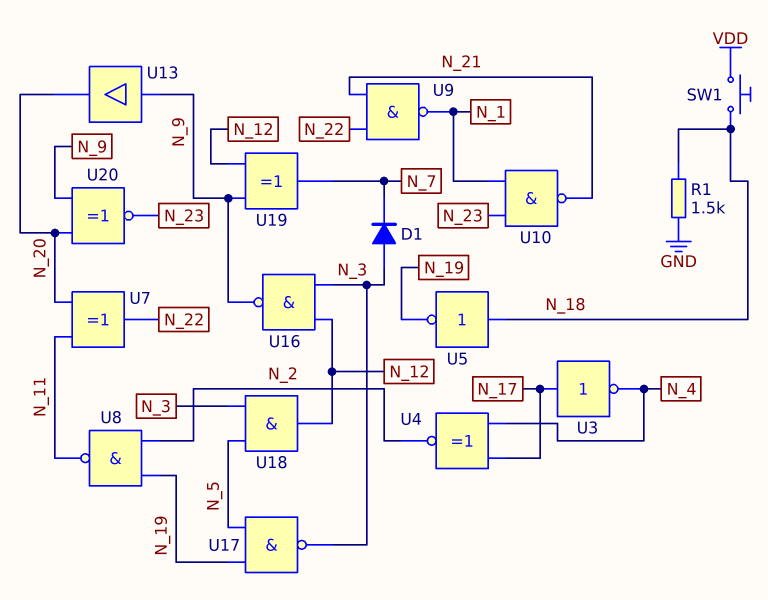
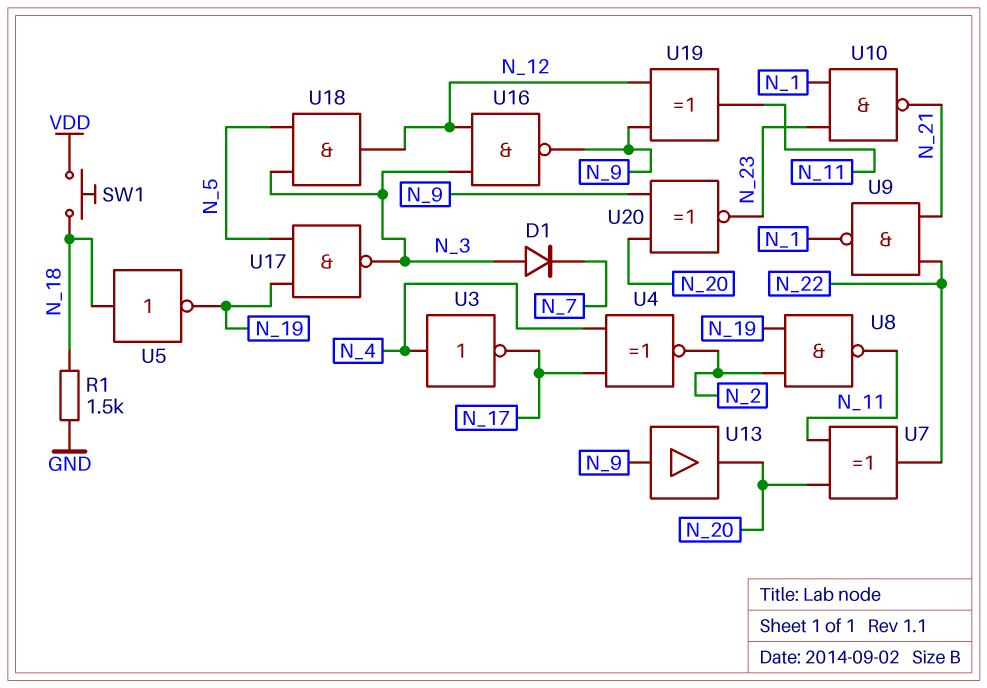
U3: NOT (in N_17, out N_4) -> NOT (in N_4, out N_17)
U19: XOR (in N_9, in N_12, out N_7) -> XOR (in N_9, in N_12, out N_11)

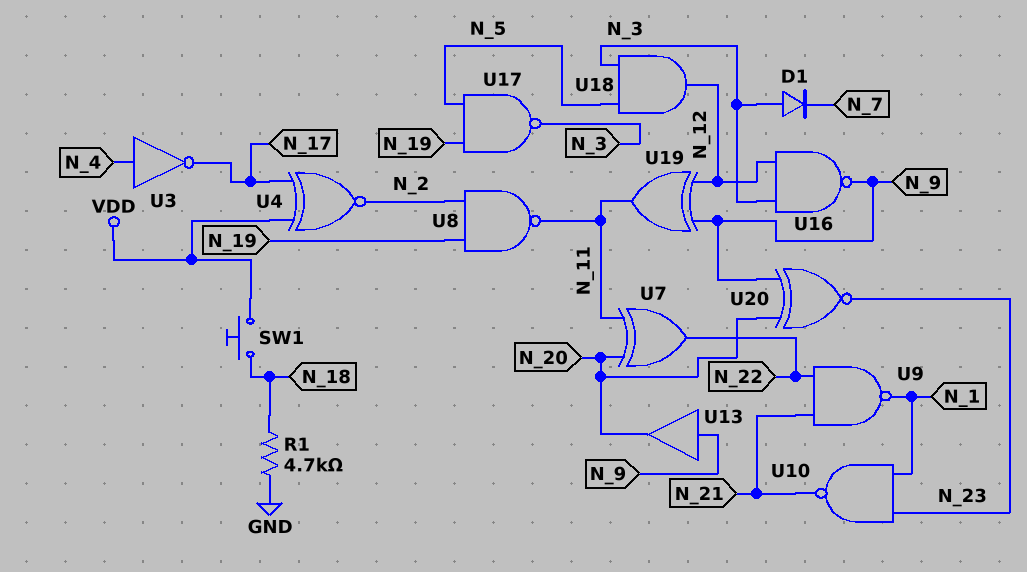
R1: 1.5k (GND, N_18) -> 4.7k (GND, N_18)
U4: XNOR (in N_4, in N_17, out N_2) -> XNOR (in N_17, in VDD, out N_2)
U5: NOT (in N_18, out N_19) -> none

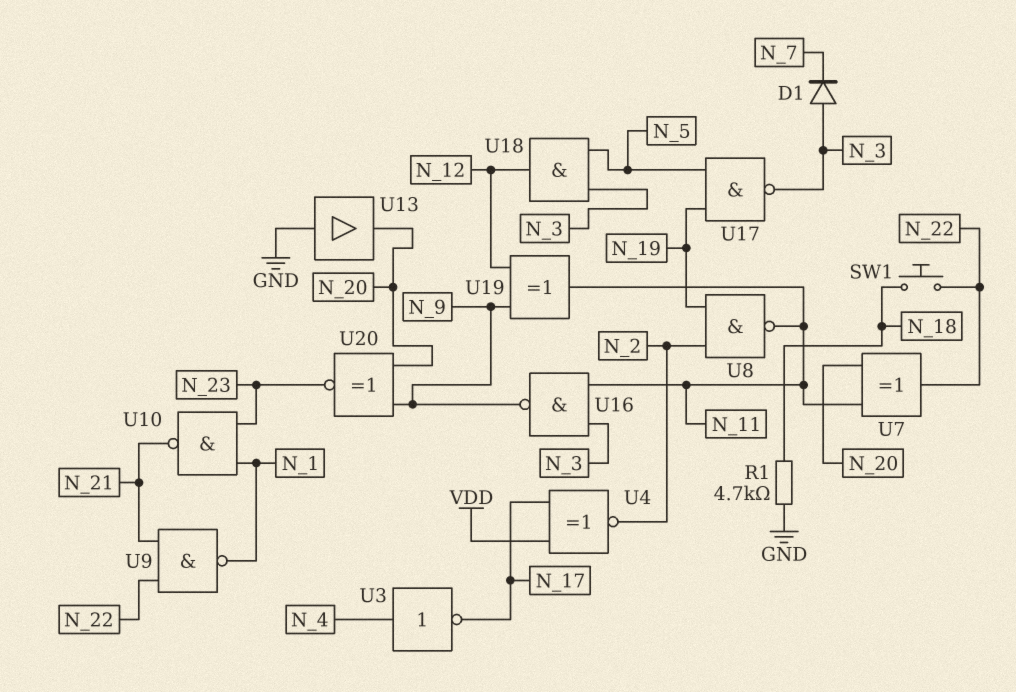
SW1: button (N_18, VDD) -> button (N_18, N_22)
U13: buffer (in N_9, out N_20) -> buffer (in GND, out N_20)
U16: NAND (in N_3, in N_12, out N_9) -> NAND (in N_3, in N_11, out N_9)

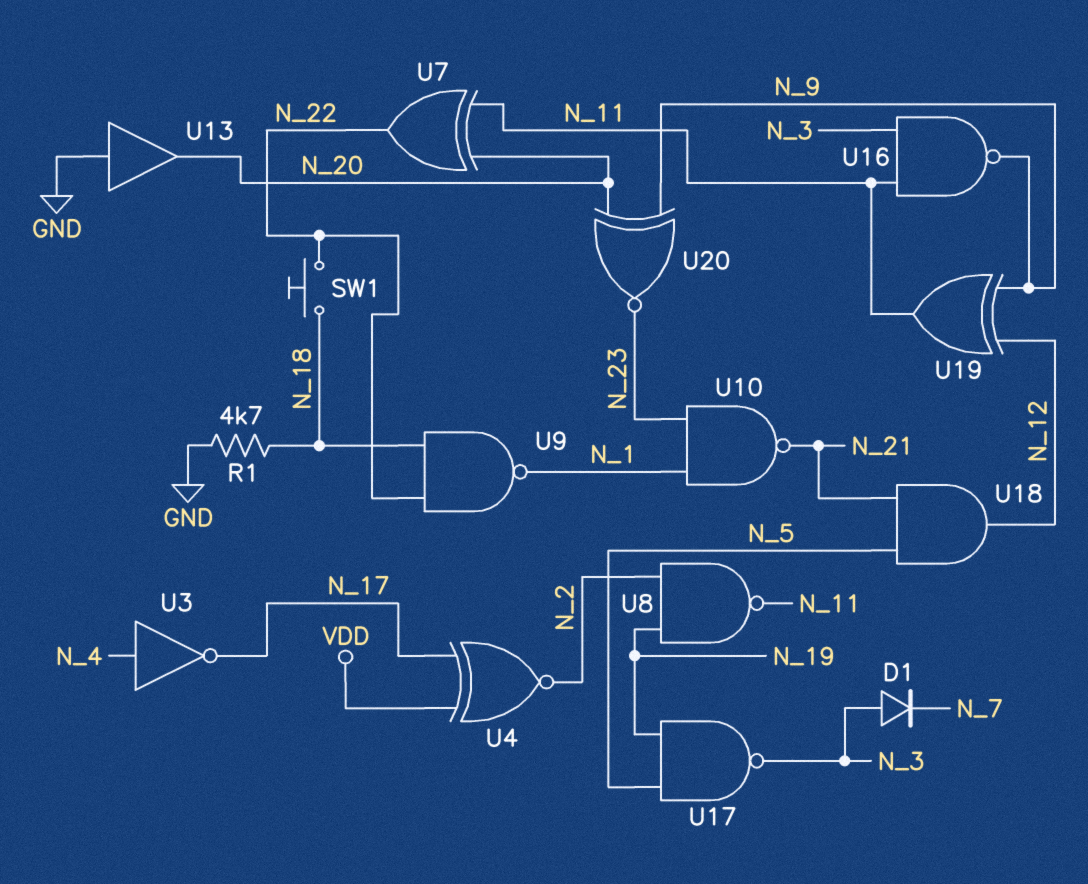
U9: NAND (in N_21, in N_22, out N_1) -> NAND (in N_18, in N_22, out N_1)
U18: AND (in N_3, in N_5, out N_12) -> AND (in N_5, in N_21, out N_12)

